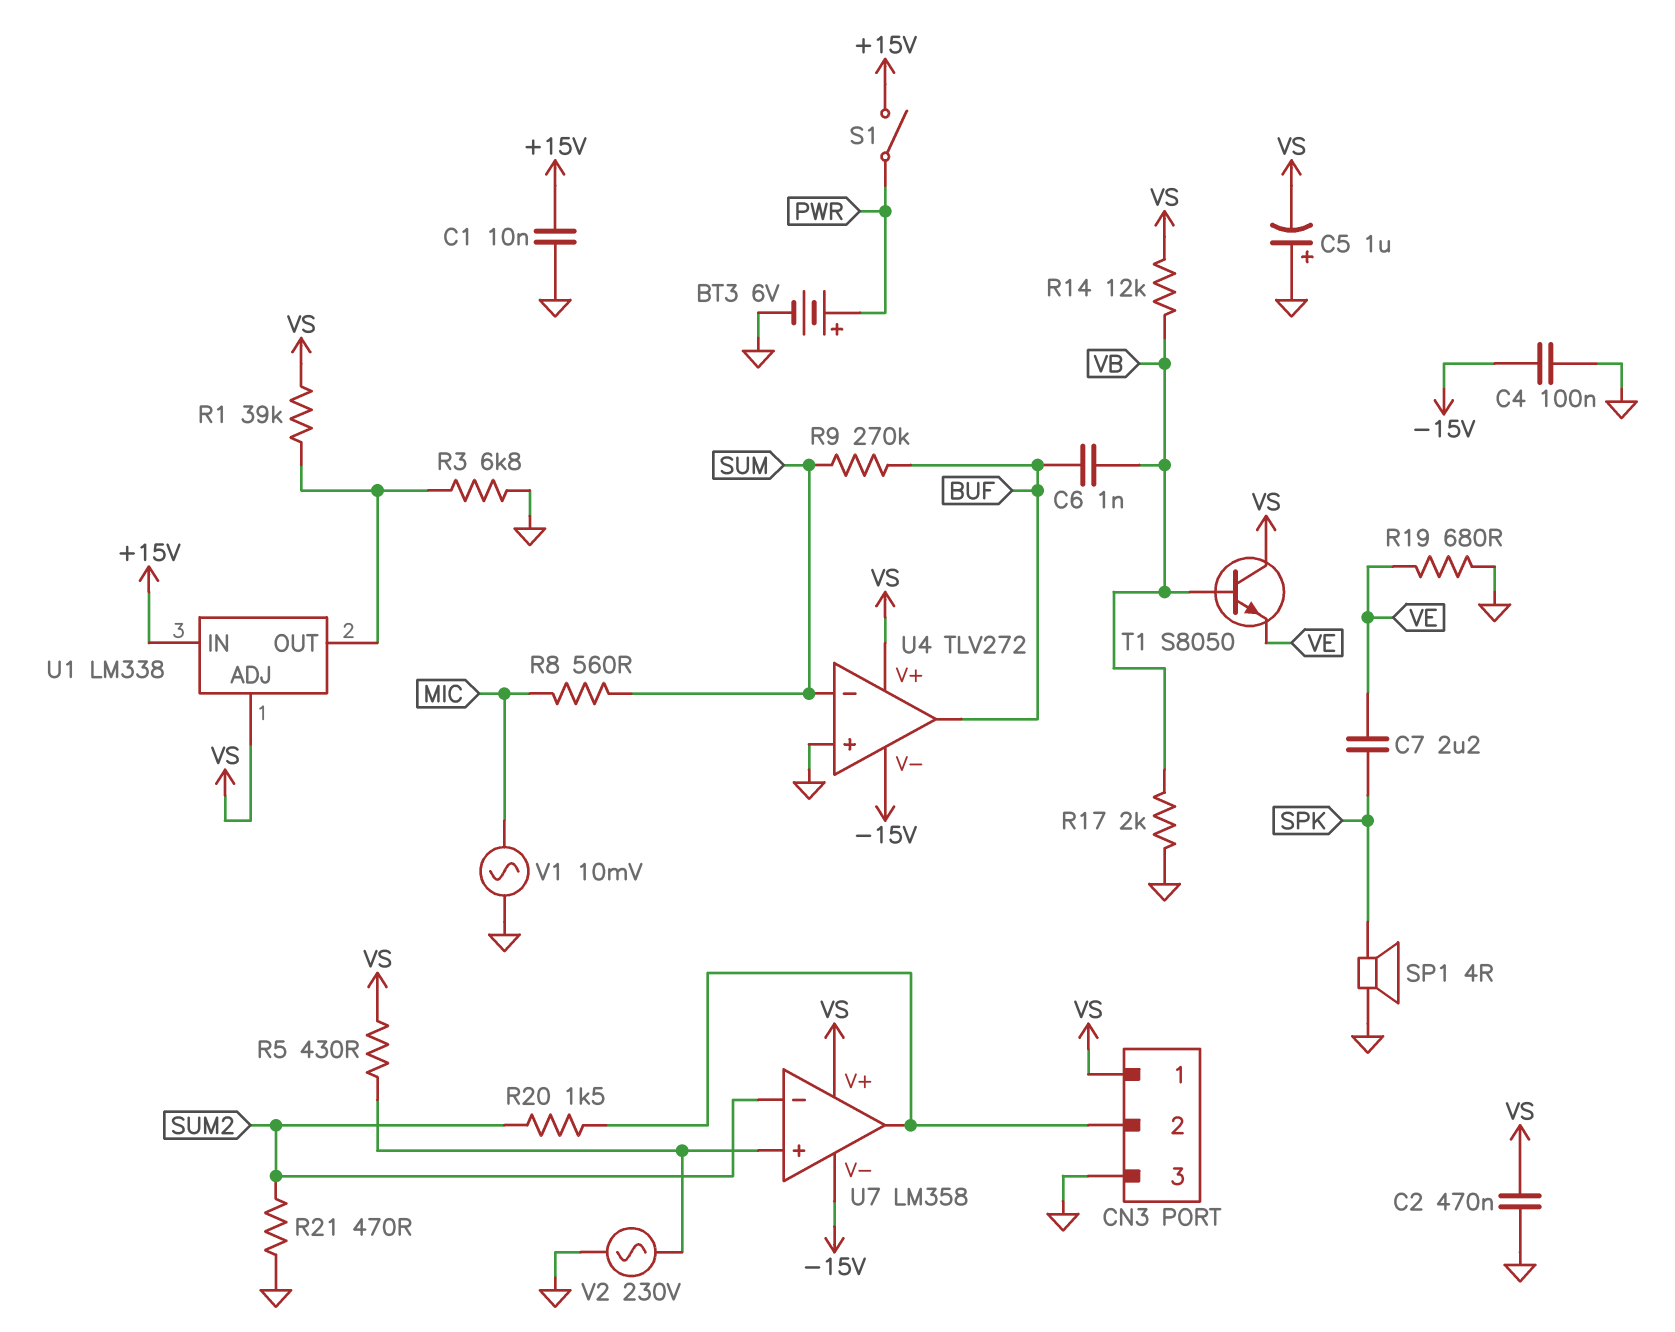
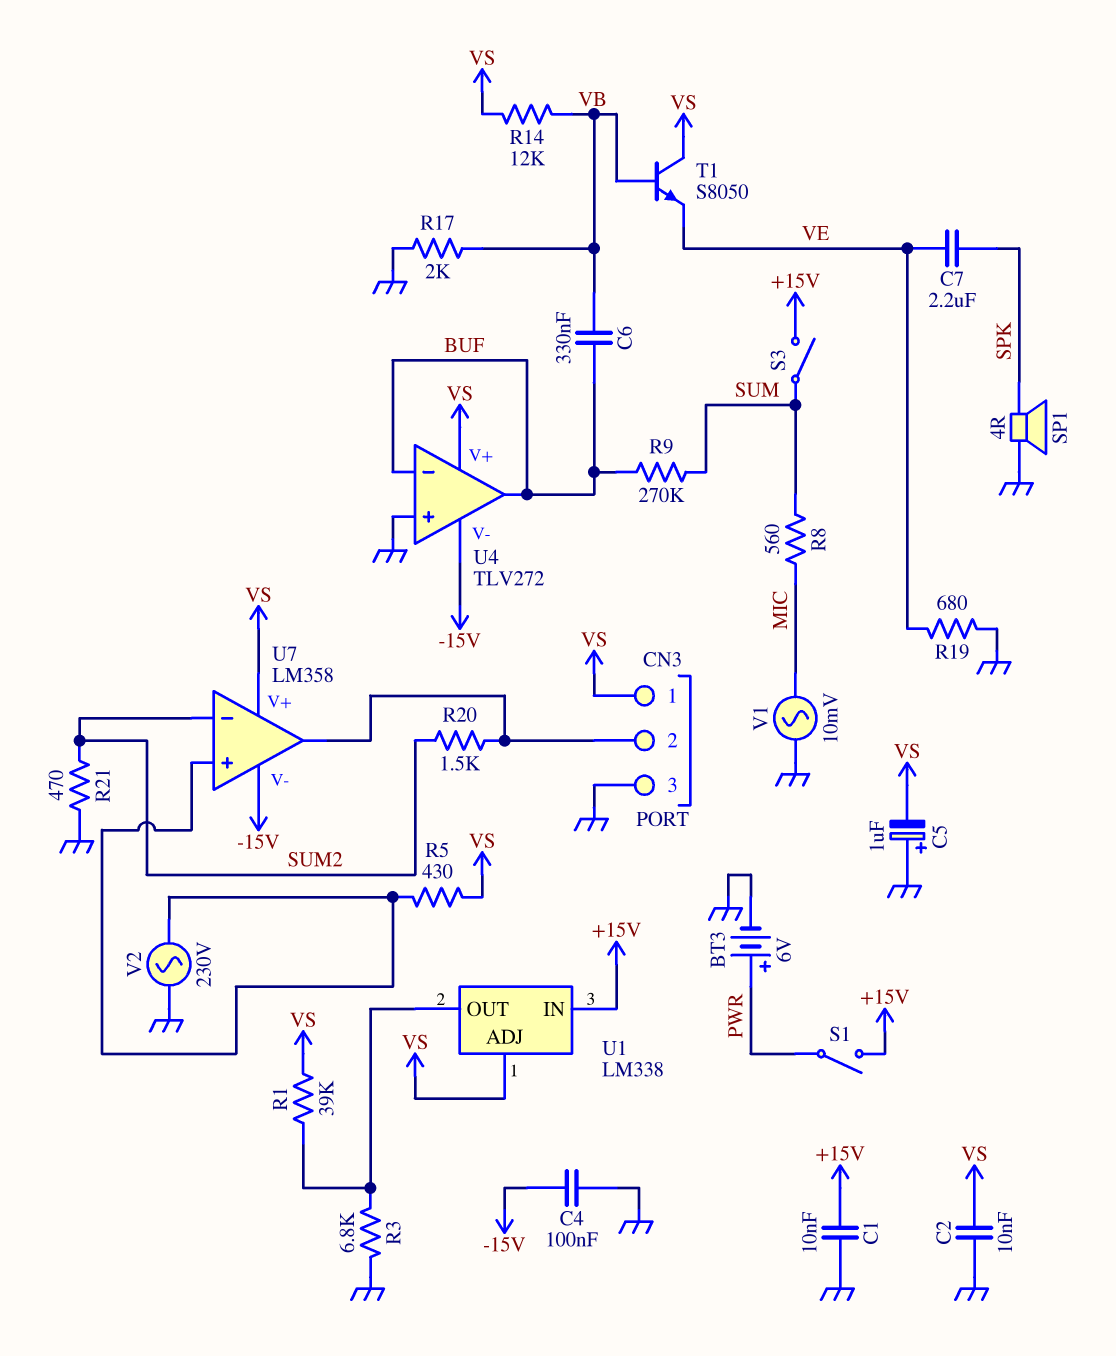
C2: 470nF (GND, VS) -> 10nF (GND, VS)
C6: 1nF (BUF, VB) -> 330nF (BUF, VB)
S3: none -> switch (+15V, SUM)
U4 pin in-: SUM -> BUF

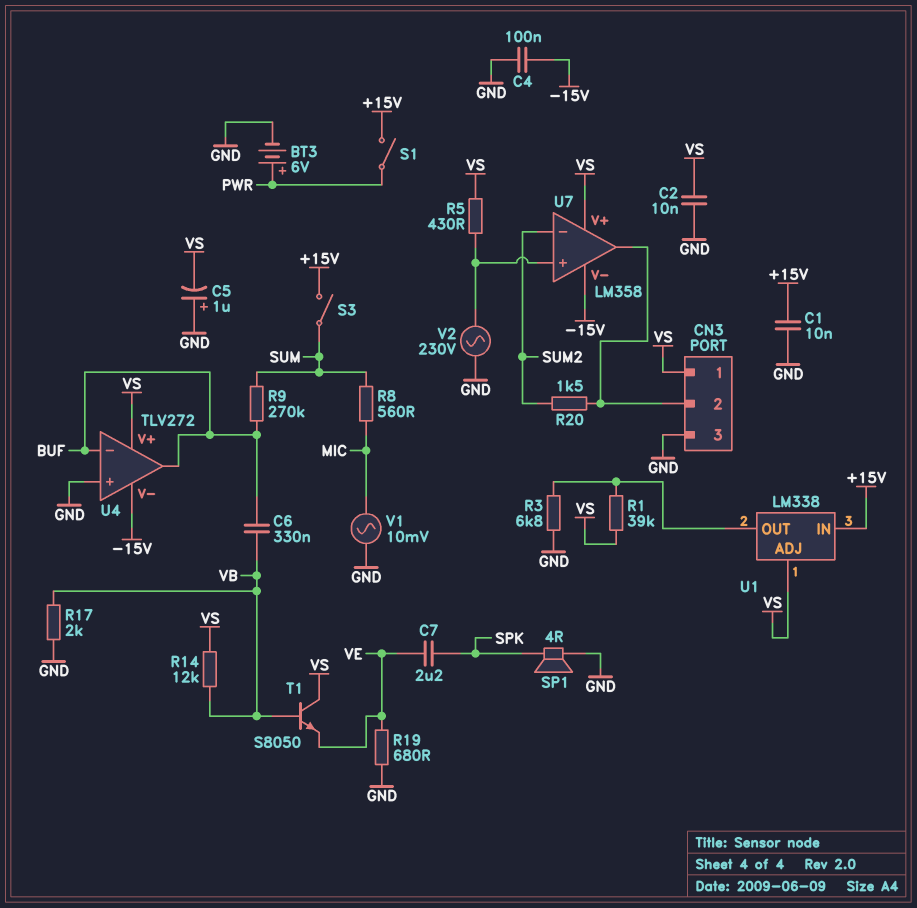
R21: 470 (GND, SUM2) -> none

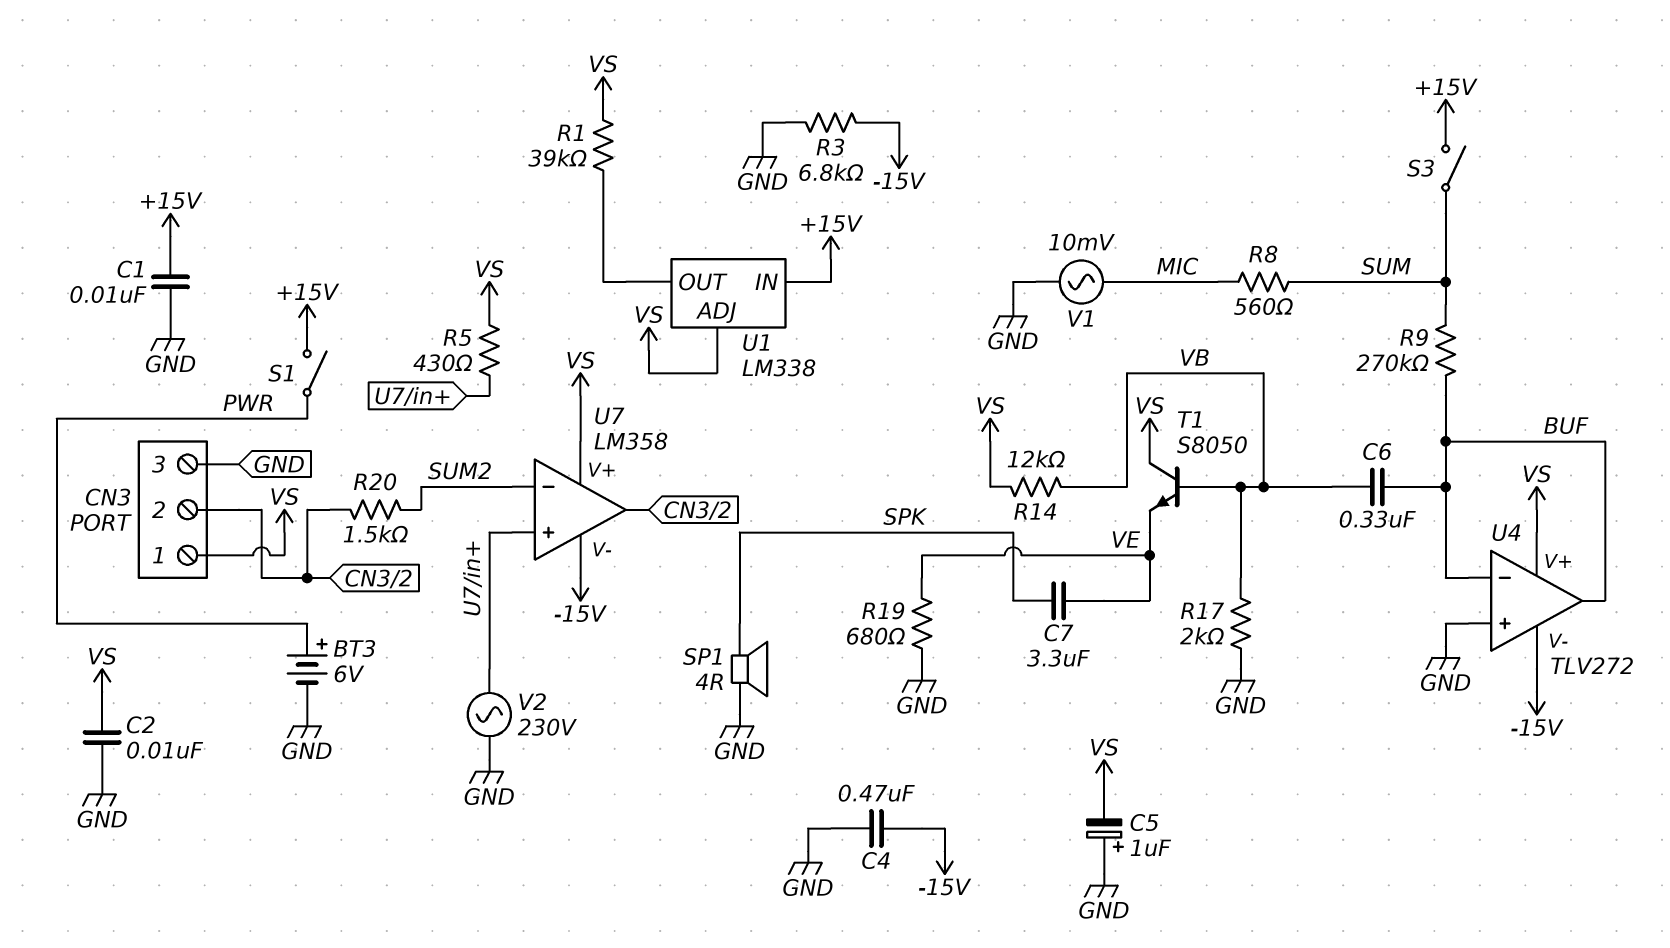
C4: 100nF (-15V, GND) -> 470nF (-15V, GND)
C7: 2.2uF (SPK, VE) -> 3.3uF (SPK, VE)
R3: 6.8k (GND, U1/OUT) -> 6.8k (-15V, GND)

